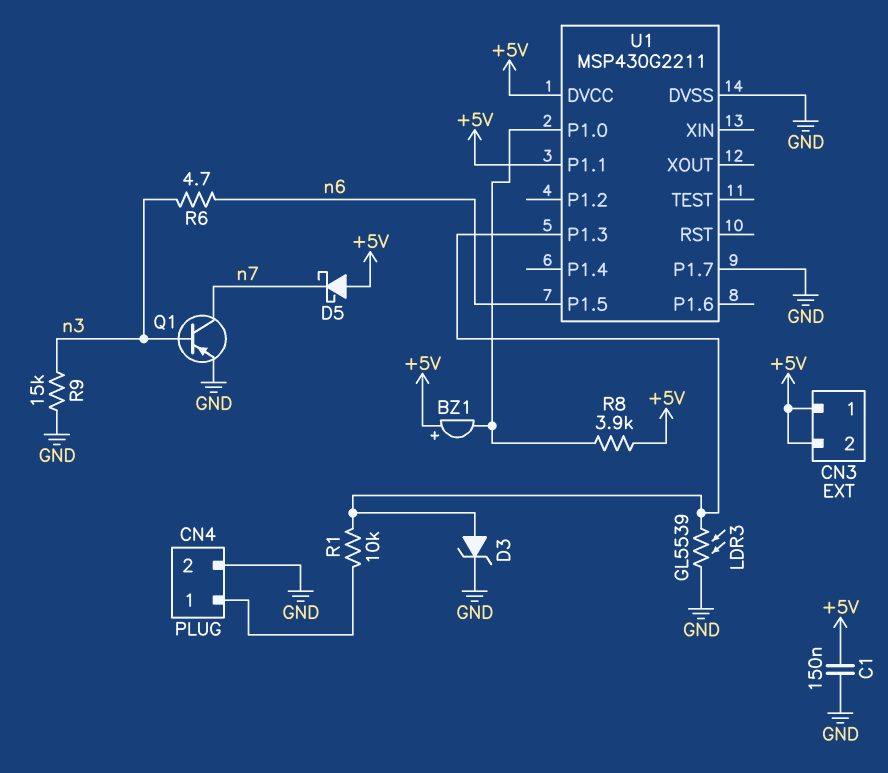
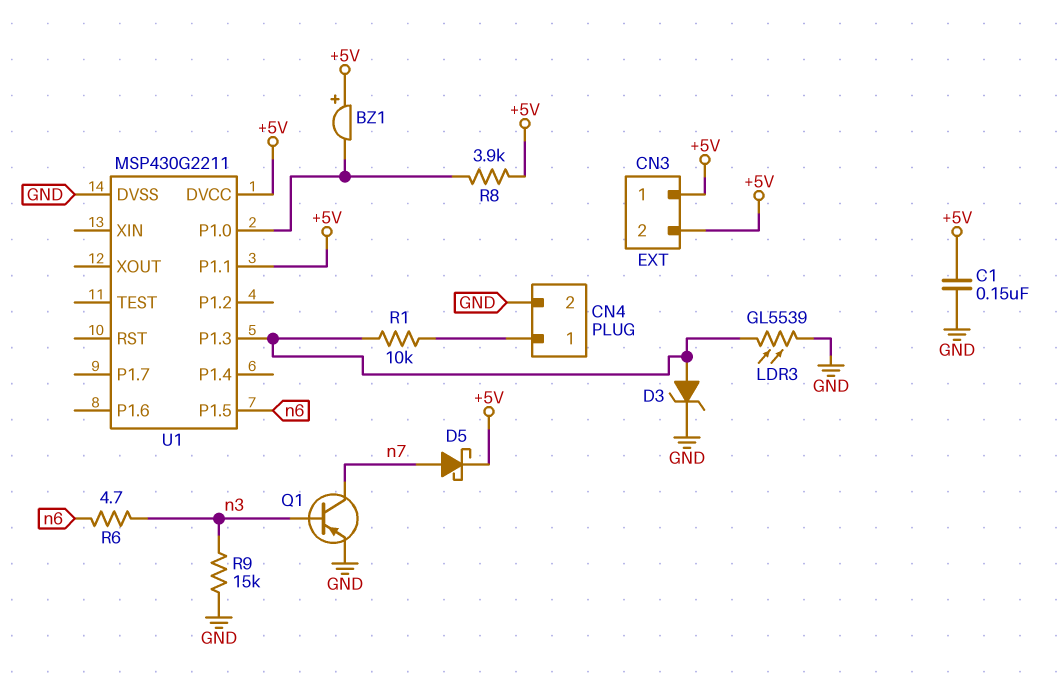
D5: schottky (A +5V, K n7) -> schottky (A n7, K +5V)
U1 pin P1.7: GND -> none

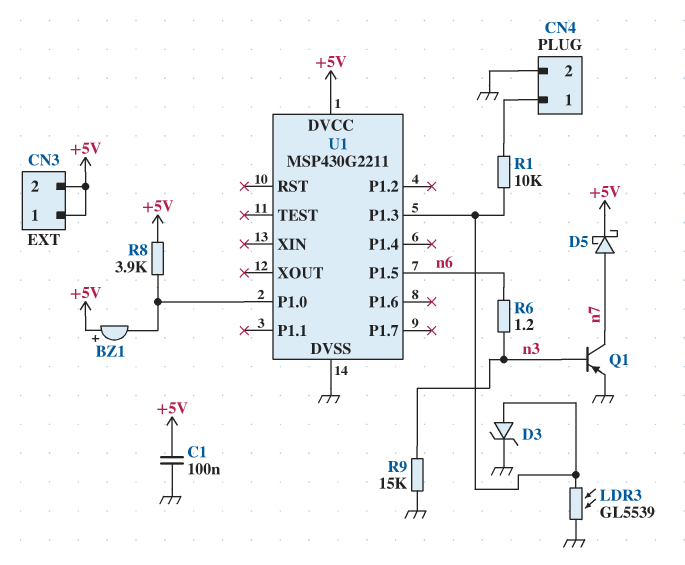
C1: 150nF (+5V, GND) -> 100nF (+5V, GND)
R6: 4.7 (n3, n6) -> 1.2 (n3, n6)
U1 pin P1.1: +5V -> none

